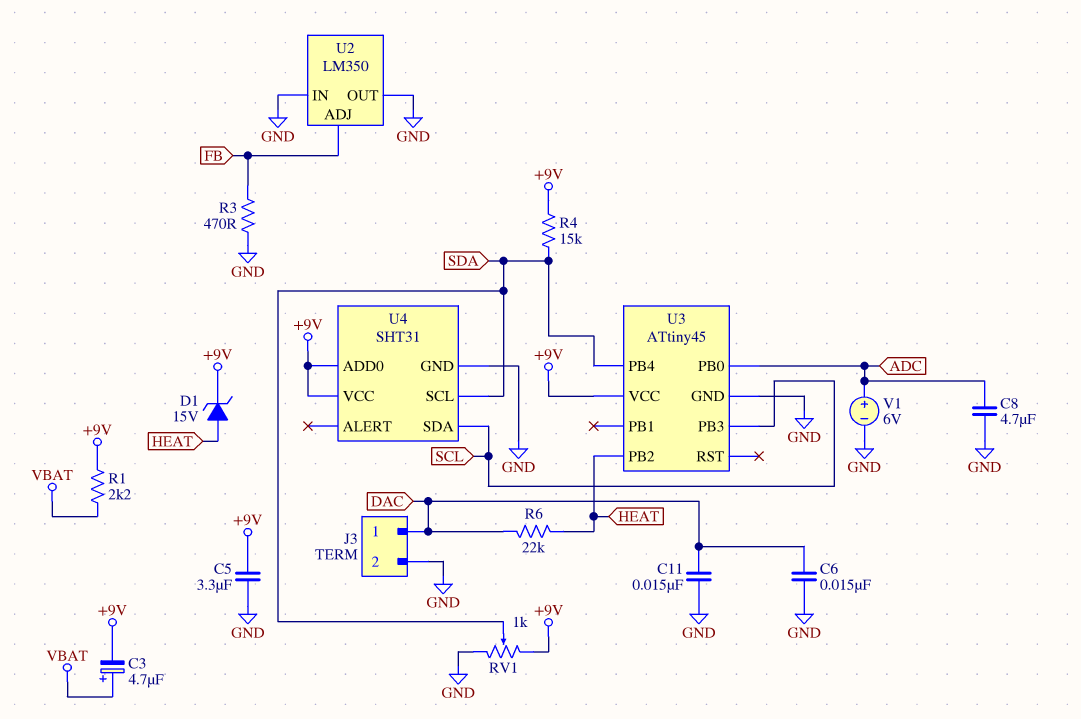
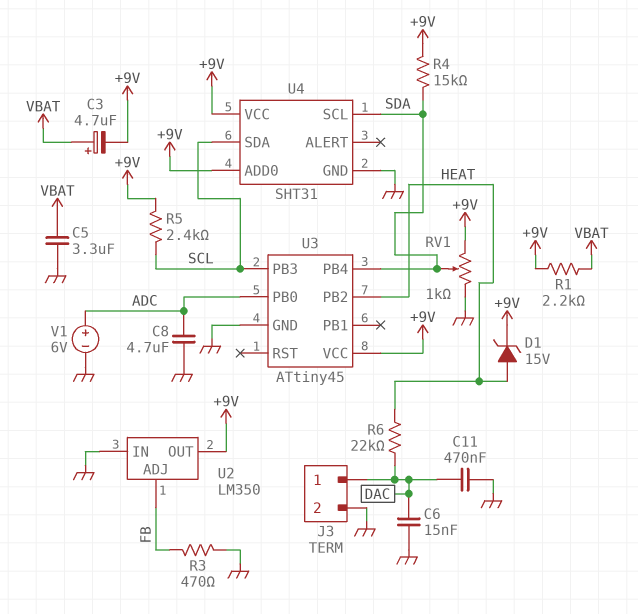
C5: 3.3uF (+9V, GND) -> 3.3uF (GND, VBAT)
C11: 15nF (DAC, GND) -> 470nF (DAC, GND)
R5: none -> 2.4k (+9V, SCL)
U2 pin OUT: GND -> +9V

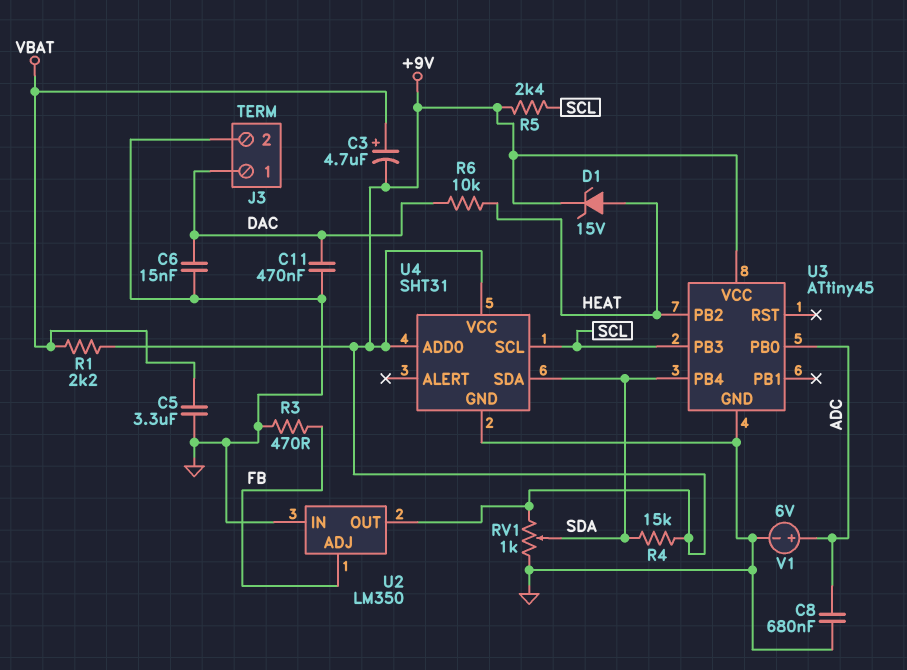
C8: 4.7uF (ADC, GND) -> 680nF (ADC, GND)
R6: 22k (DAC, HEAT) -> 10k (DAC, HEAT)
U4 pin SCL: SDA -> SCL
U4 pin SDA: SCL -> SDA

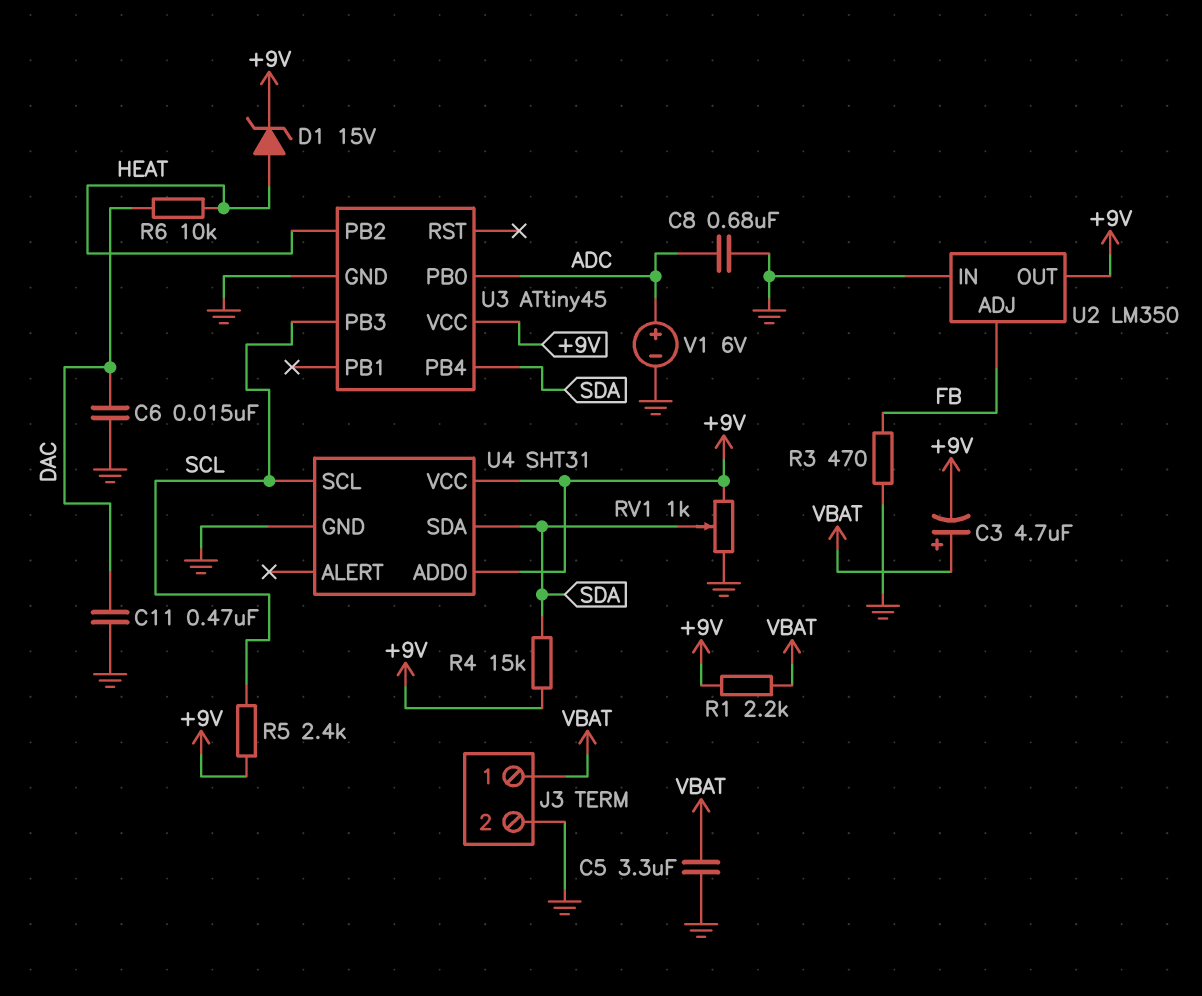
J3 pin 1: DAC -> VBAT

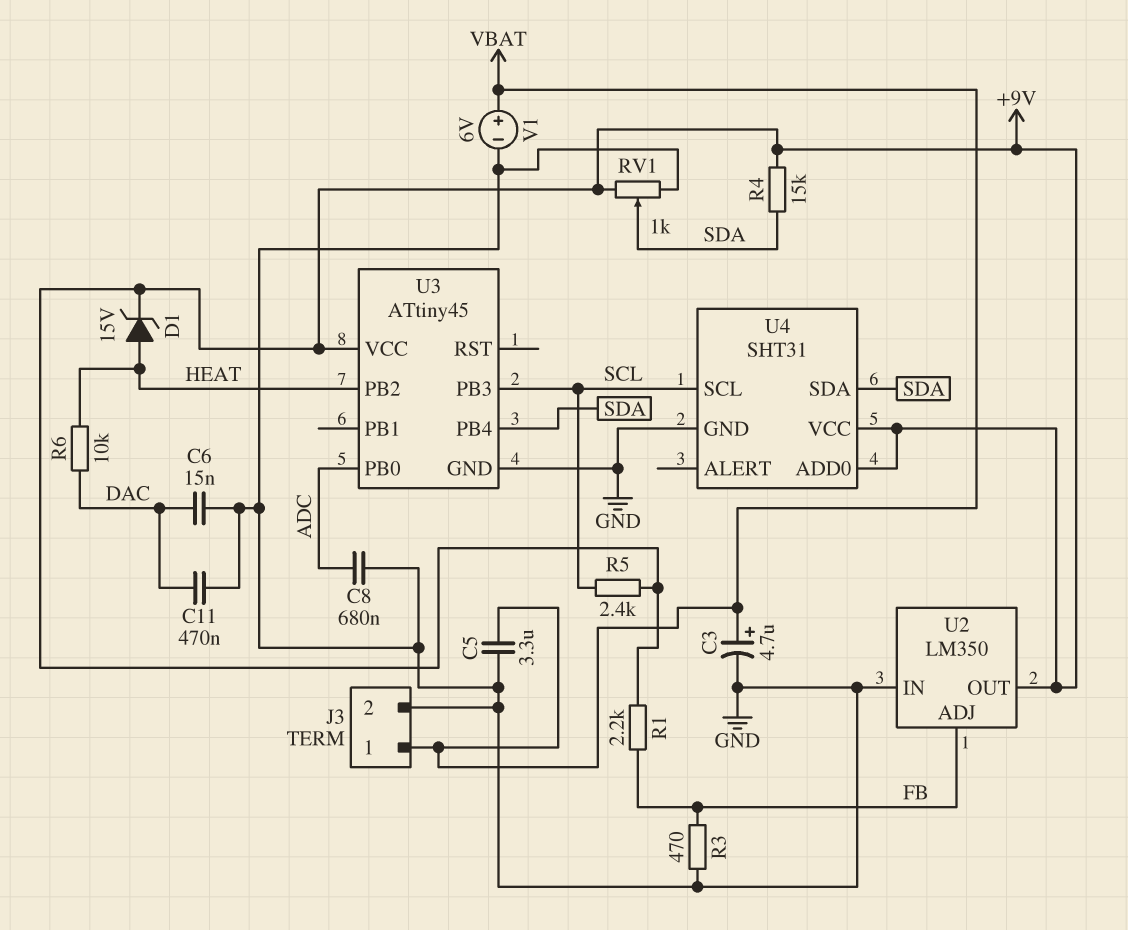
C3: 4.7uF (plus VBAT, minus +9V) -> 4.7uF (plus VBAT, minus GND)
R1: 2.2k (+9V, VBAT) -> 2.2k (+9V, FB)
V1: 6V (plus ADC, minus GND) -> 6V (plus VBAT, minus GND)

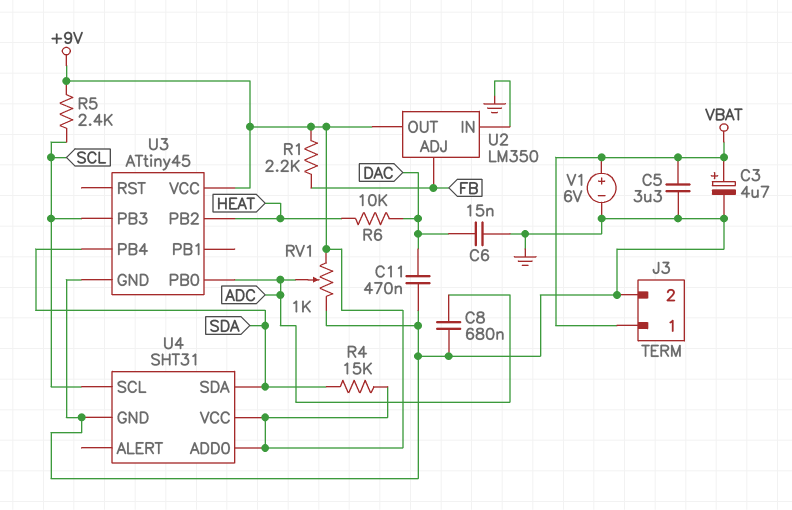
D1: zener 15V (A HEAT, K +9V) -> none
R3: 470 (FB, GND) -> none
RV1: 1k (+9V, GND, wiper SDA) -> 1k (+9V, GND, wiper ADC)

